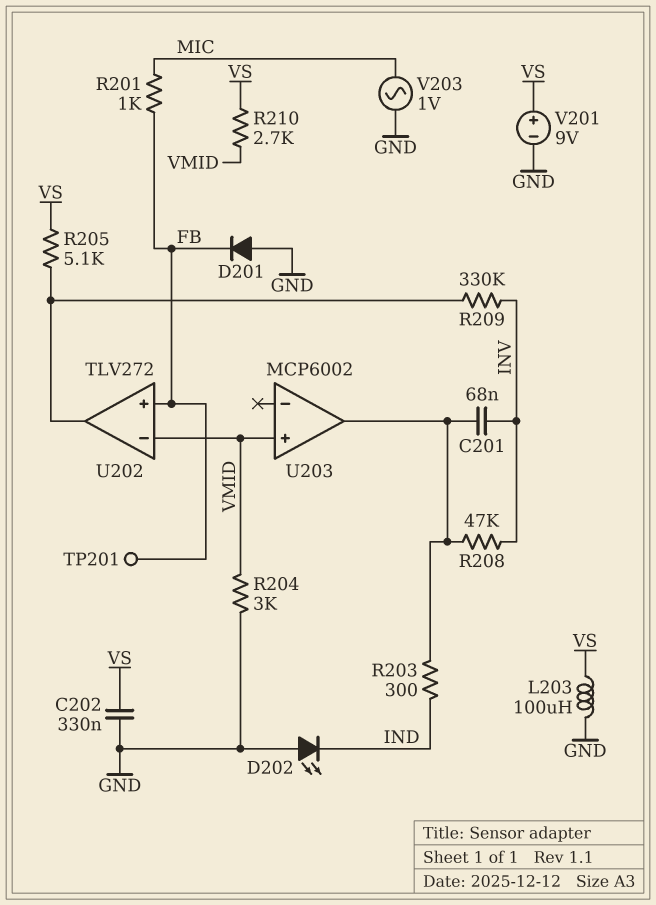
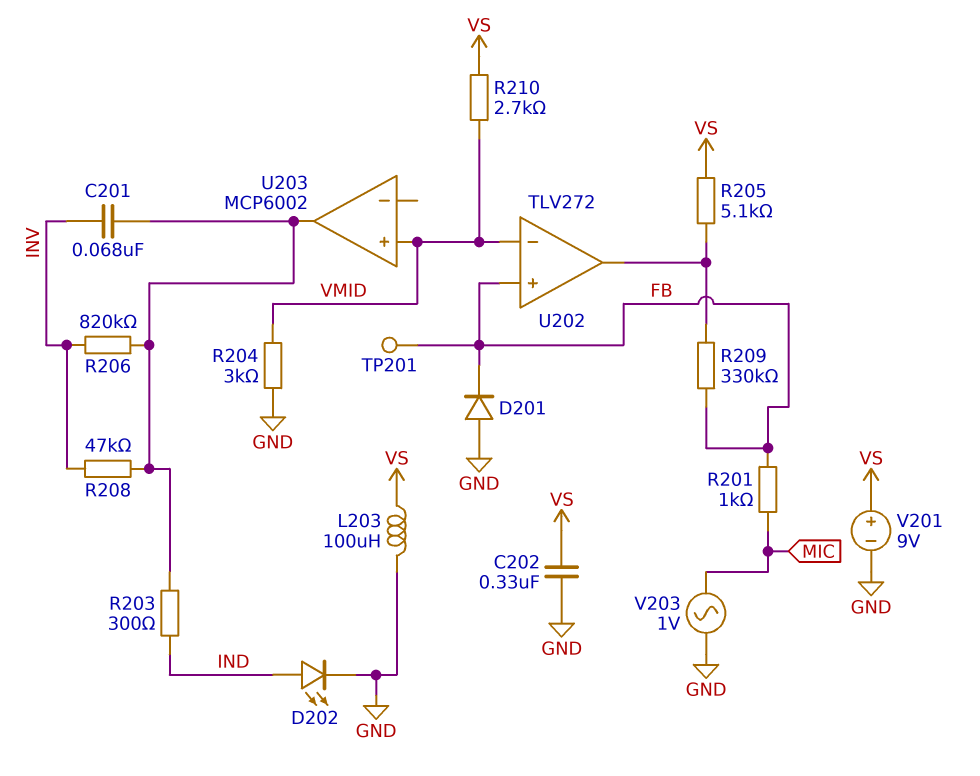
D202: LED (A GND, K IND) -> LED (A IND, K GND)
R206: none -> 820k (INV, U203/out)
R209: 330k (INV, U202/out) -> 330k (FB, U202/out)

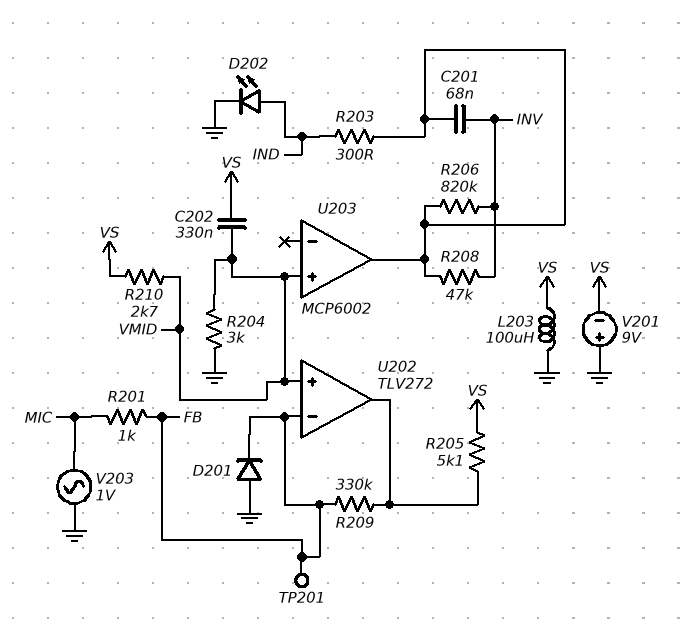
C202: 330nF (GND, VS) -> 330nF (VMID, VS)
U202 pin in+: FB -> VMID
U202 pin in-: VMID -> FB
V201: 9V (plus VS, minus GND) -> 9V (plus GND, minus VS)

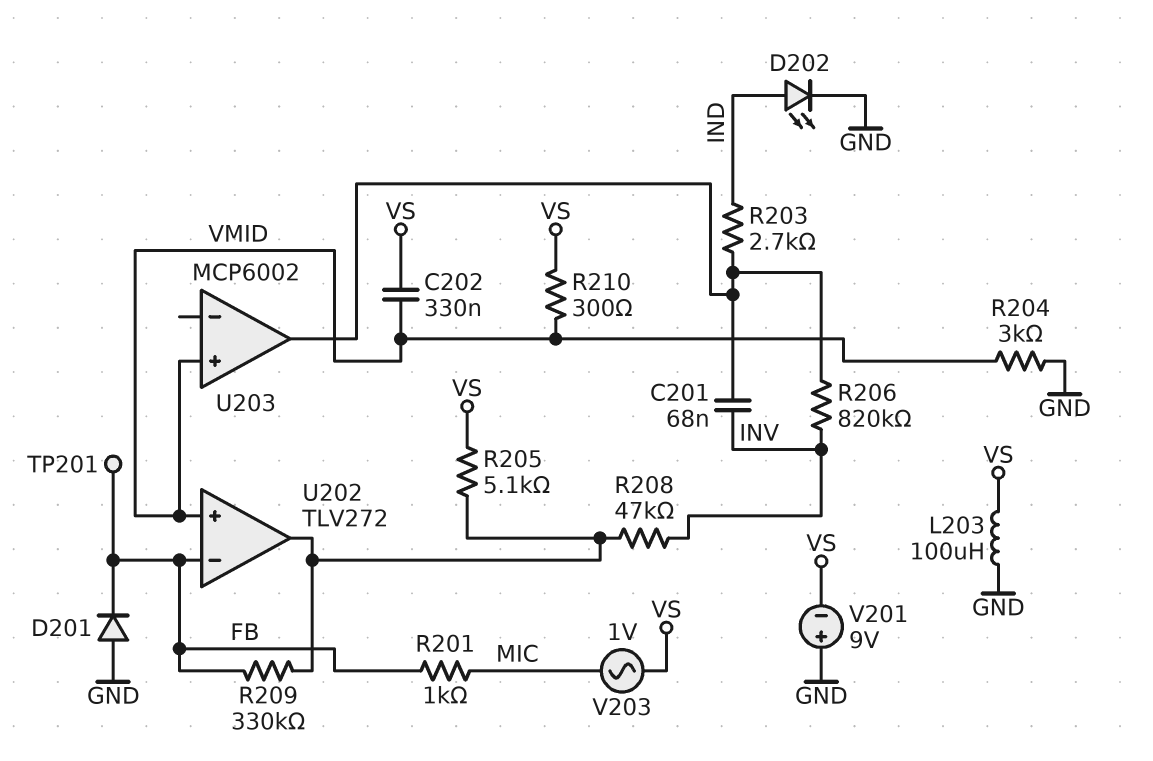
R203: 300 (IND, U203/out) -> 2.7k (IND, U203/out)
R208: 47k (INV, U203/out) -> 47k (INV, U202/out)
R210: 2.7k (VMID, VS) -> 300 (VMID, VS)
V203: AC 1V (GND, MIC) -> AC 1V (MIC, VS)

